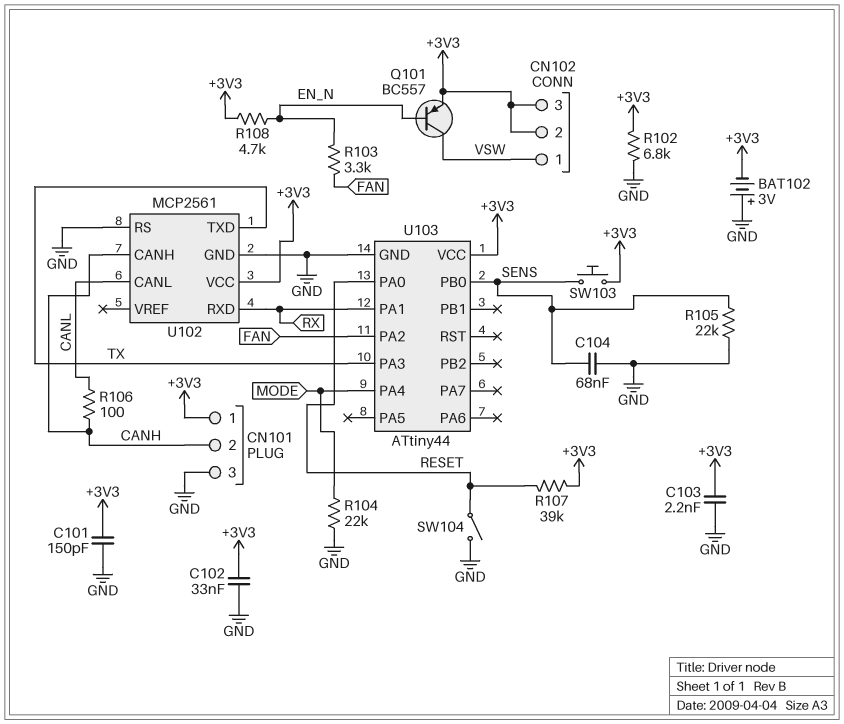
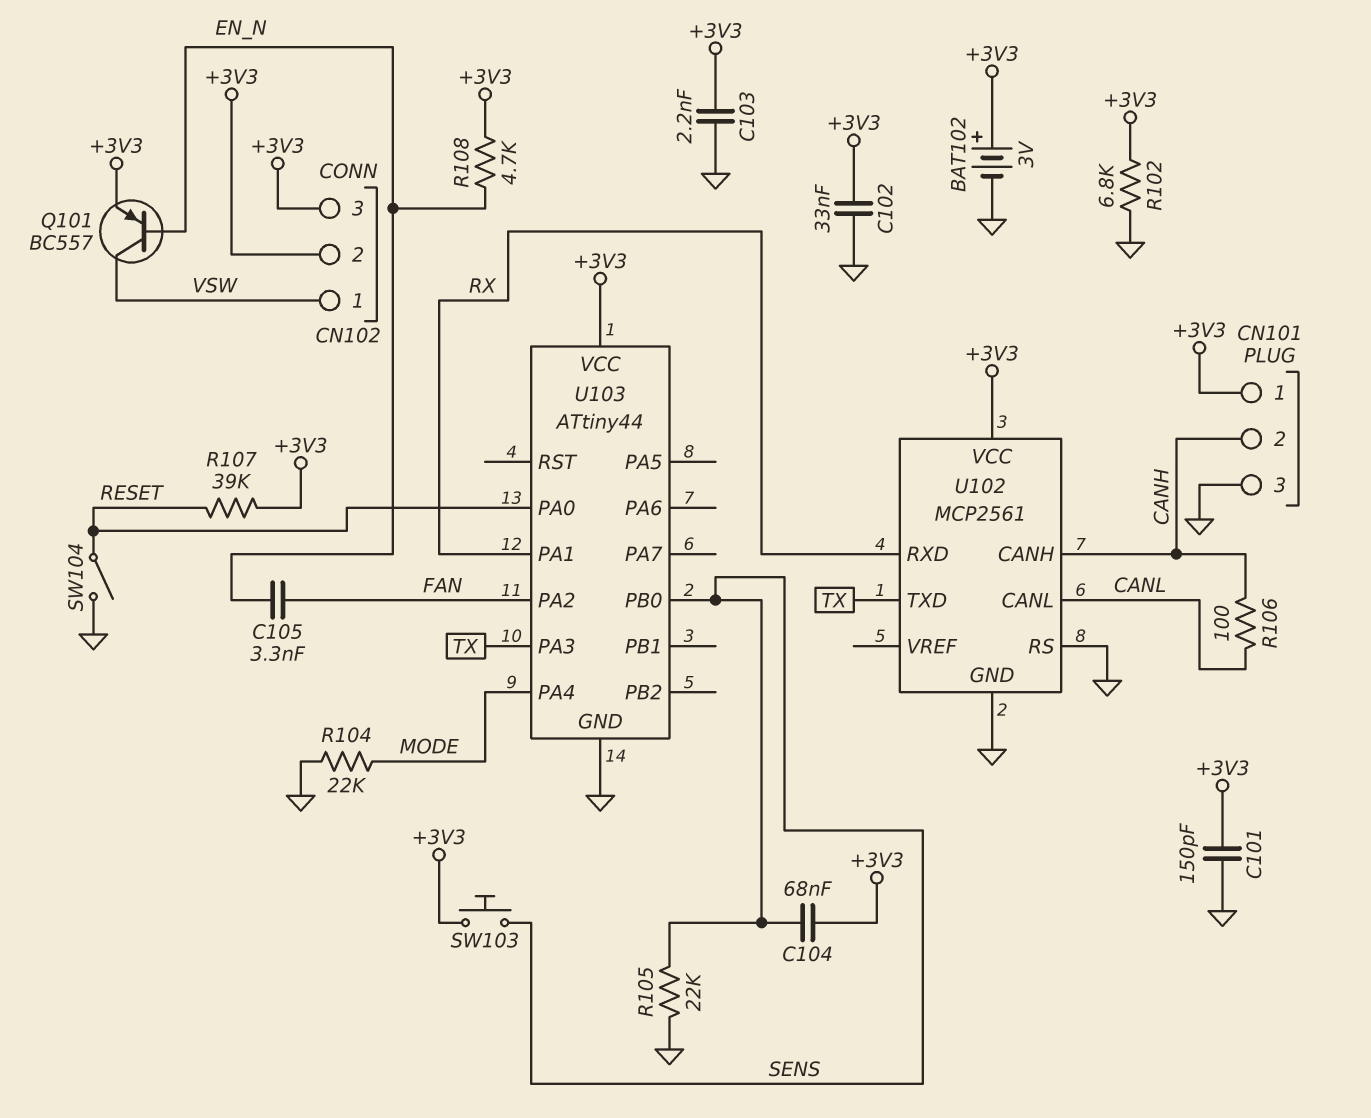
BAT102: 3V (plus GND, minus +3V3) -> 3V (plus +3V3, minus GND)
C104: 68nF (GND, SENS) -> 68nF (+3V3, SENS)
C105: none -> 3.3nF (EN_N, FAN)
R103: 3.3k (EN_N, FAN) -> none

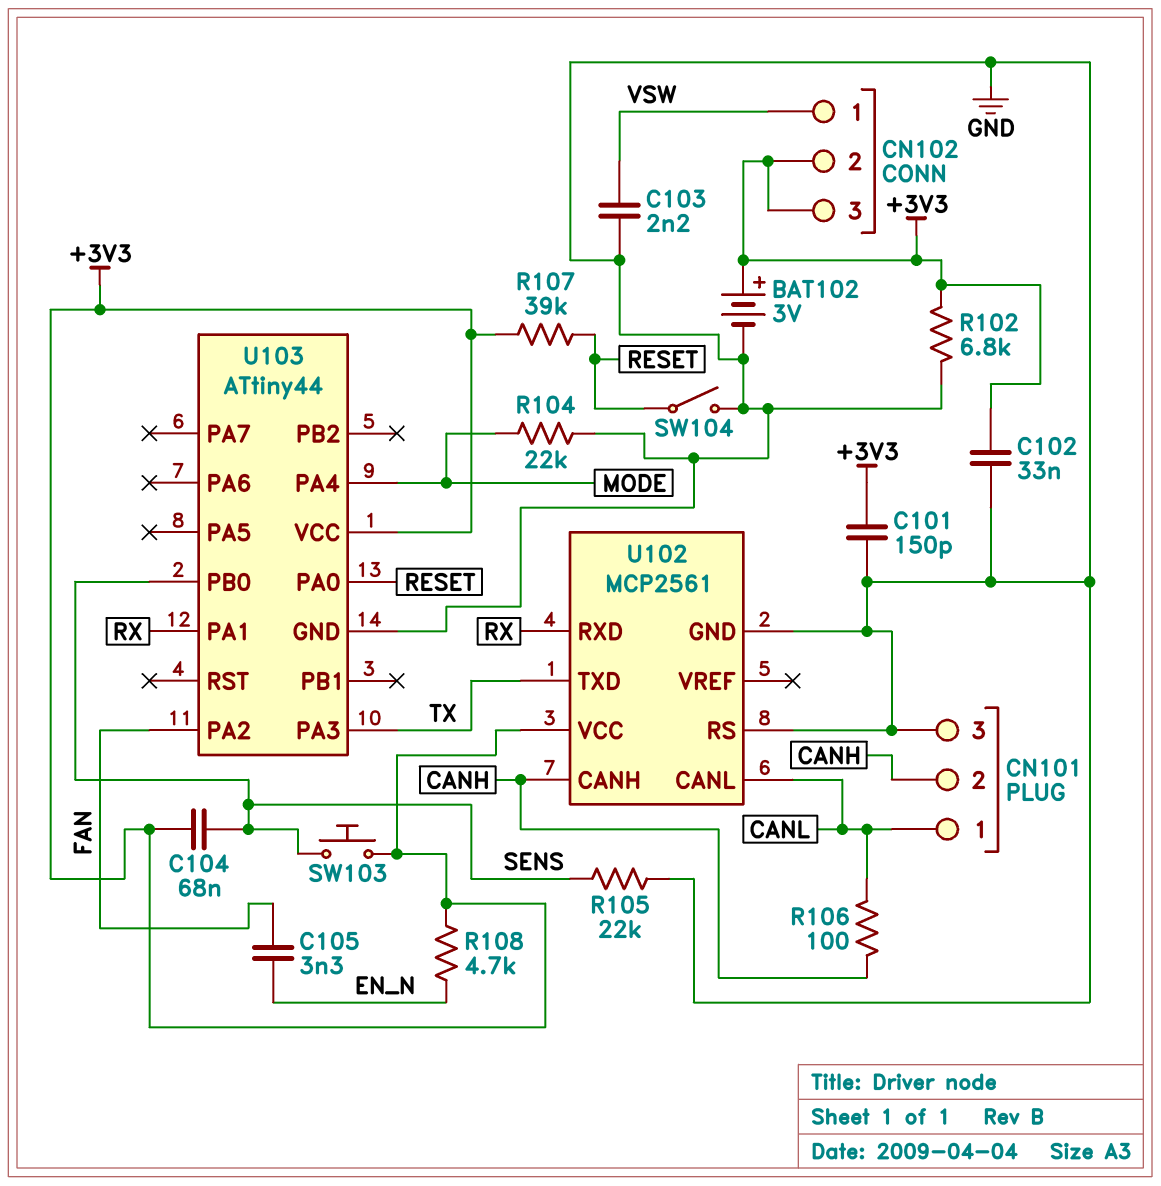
C103: 2.2nF (+3V3, GND) -> 2.2nF (GND, VSW)
CN101 pin 1: +3V3 -> CANL
Q101: PNP BC557 (B EN_N, C VSW, E +3V3) -> none

